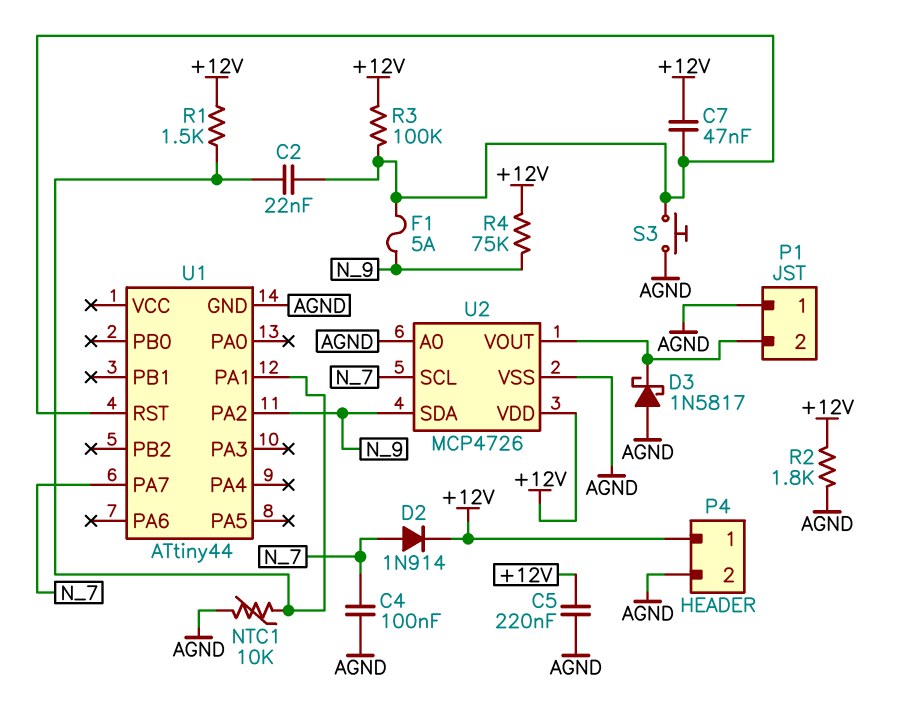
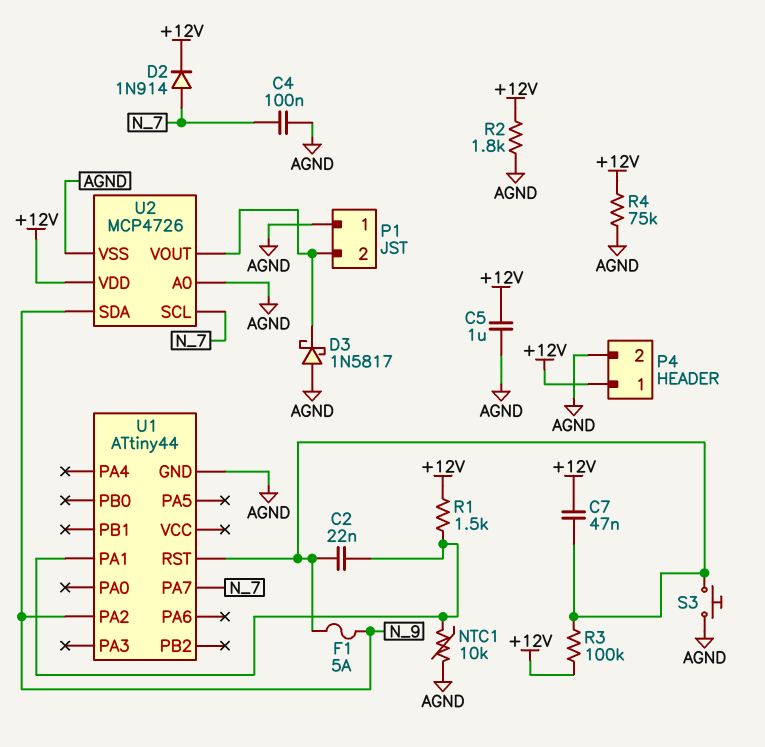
C5: 220nF (+12V, AGND) -> 1uF (+12V, AGND)
R4: 75k (+12V, N_9) -> 75k (+12V, AGND)

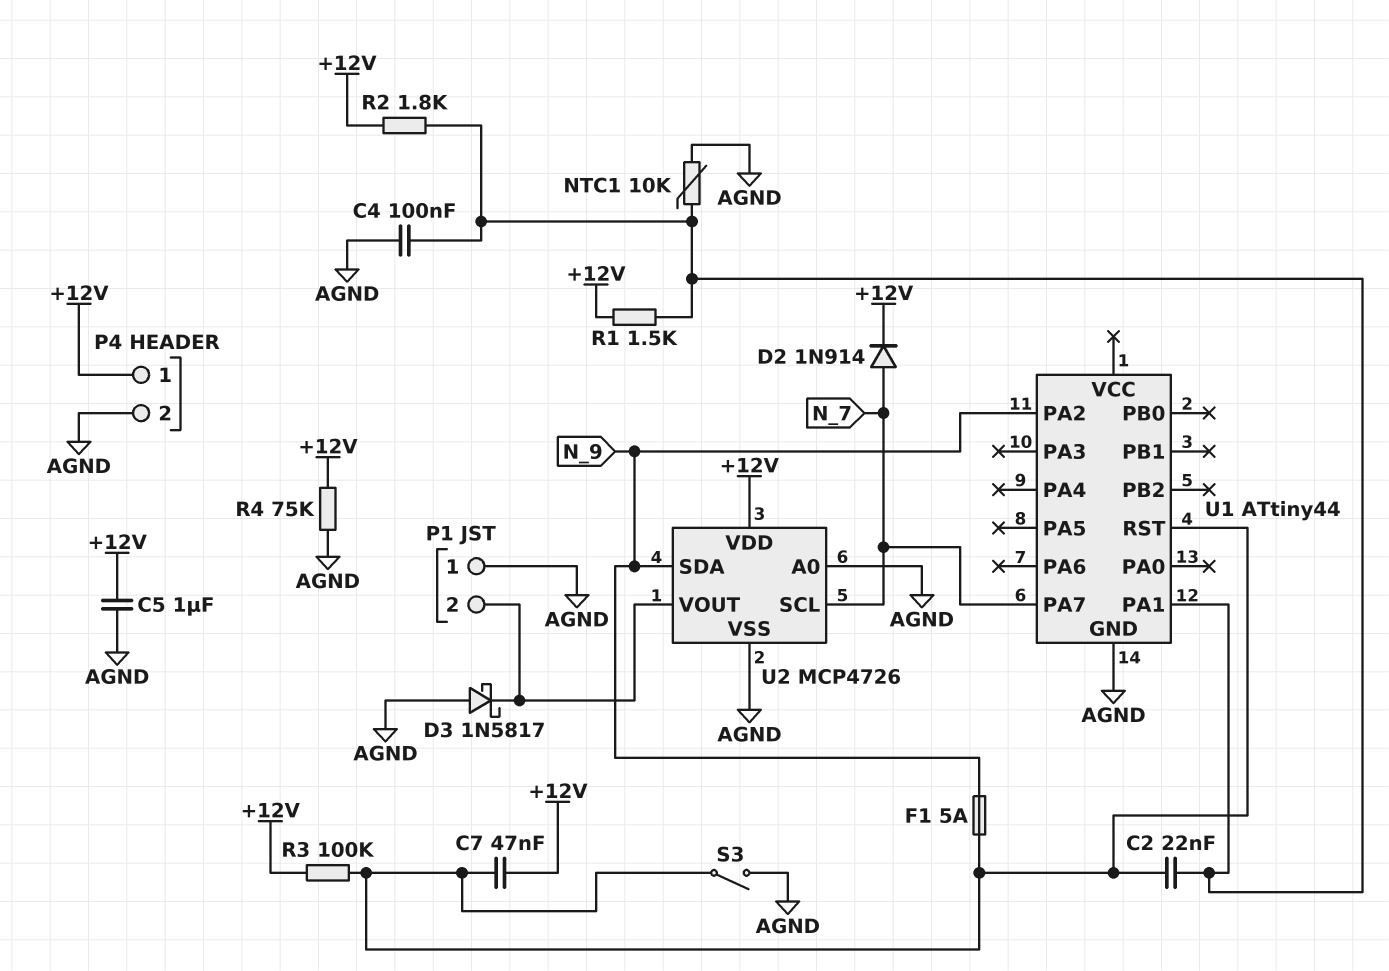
C4: 100nF (AGND, N_7) -> 100nF (AGND, U1/PA1)
R2: 1.8k (+12V, AGND) -> 1.8k (+12V, U1/PA1)
S3: button (AGND, U1/RST) -> switch (AGND, U1/RST)

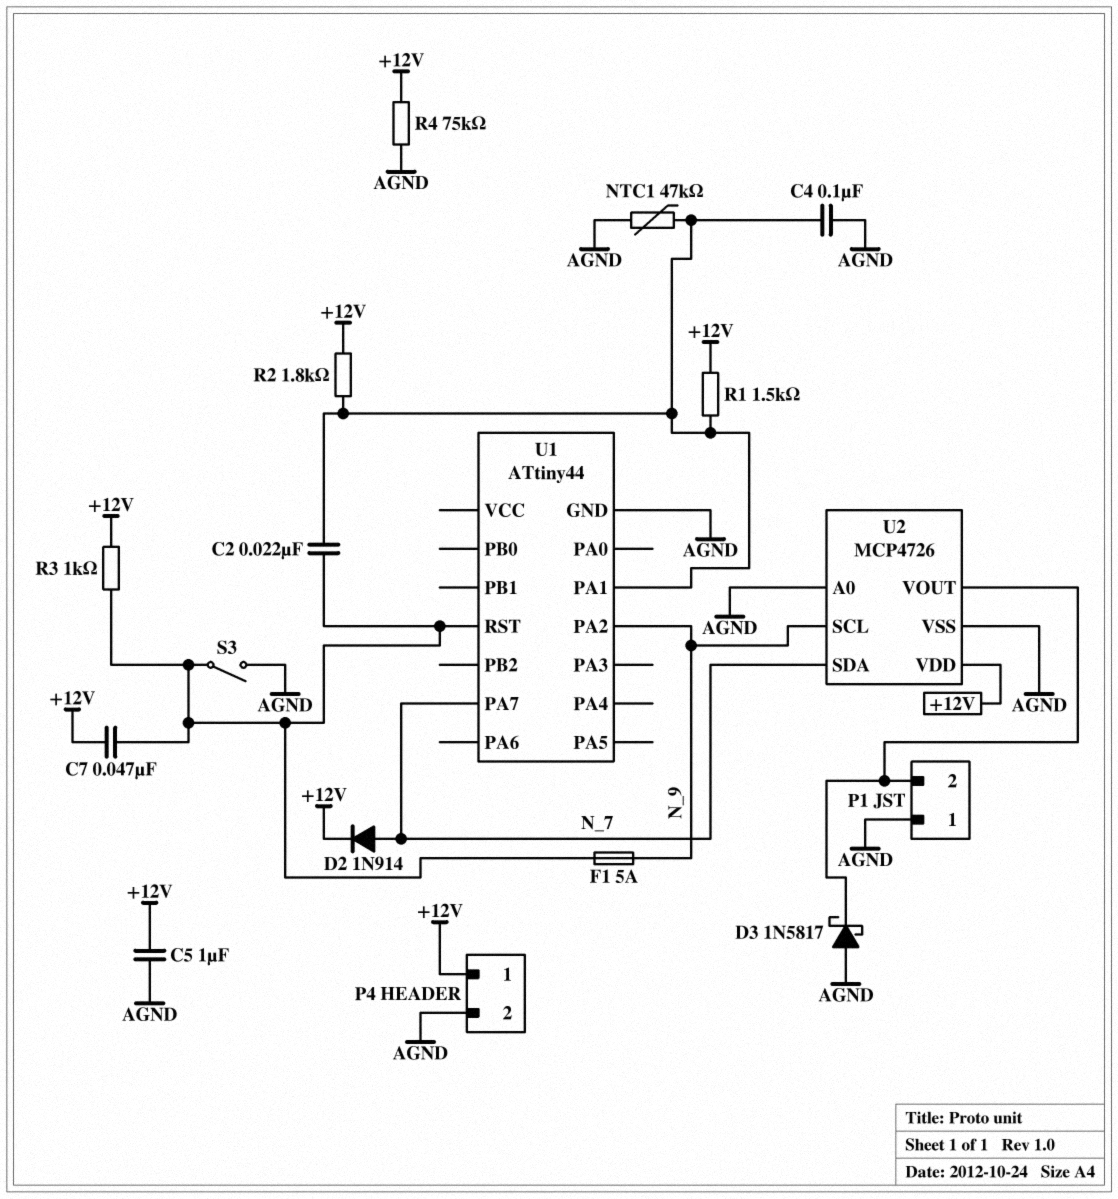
NTC1: 10k (AGND, U1/PA1) -> 47k (AGND, U1/PA1)
R3: 100k (+12V, U1/RST) -> 1k (+12V, U1/RST)
U2 pin SCL: N_7 -> N_9
U2 pin SDA: N_9 -> N_7

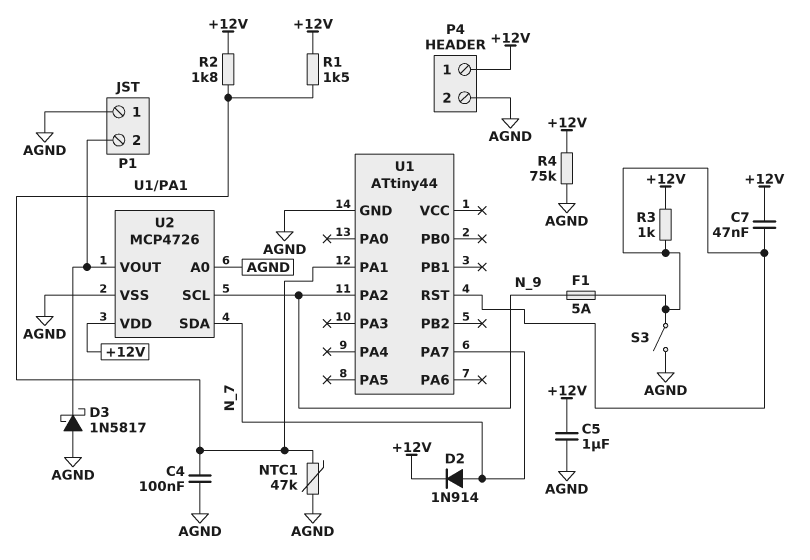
C2: 22nF (U1/PA1, U1/RST) -> none

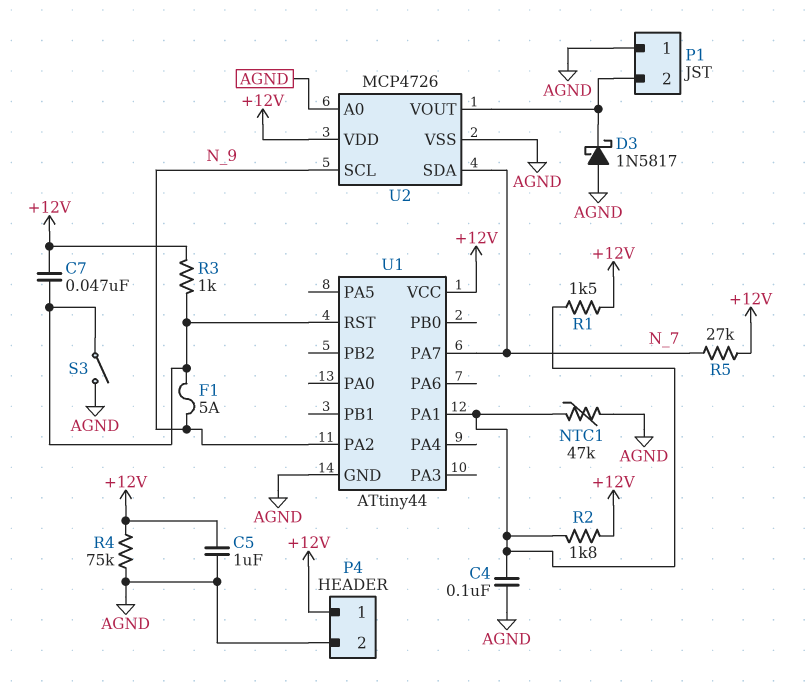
D2: diode 1N914 (A N_7, K +12V) -> none
R5: none -> 27k (+12V, N_7)
U1 pin VCC: none -> +12V

